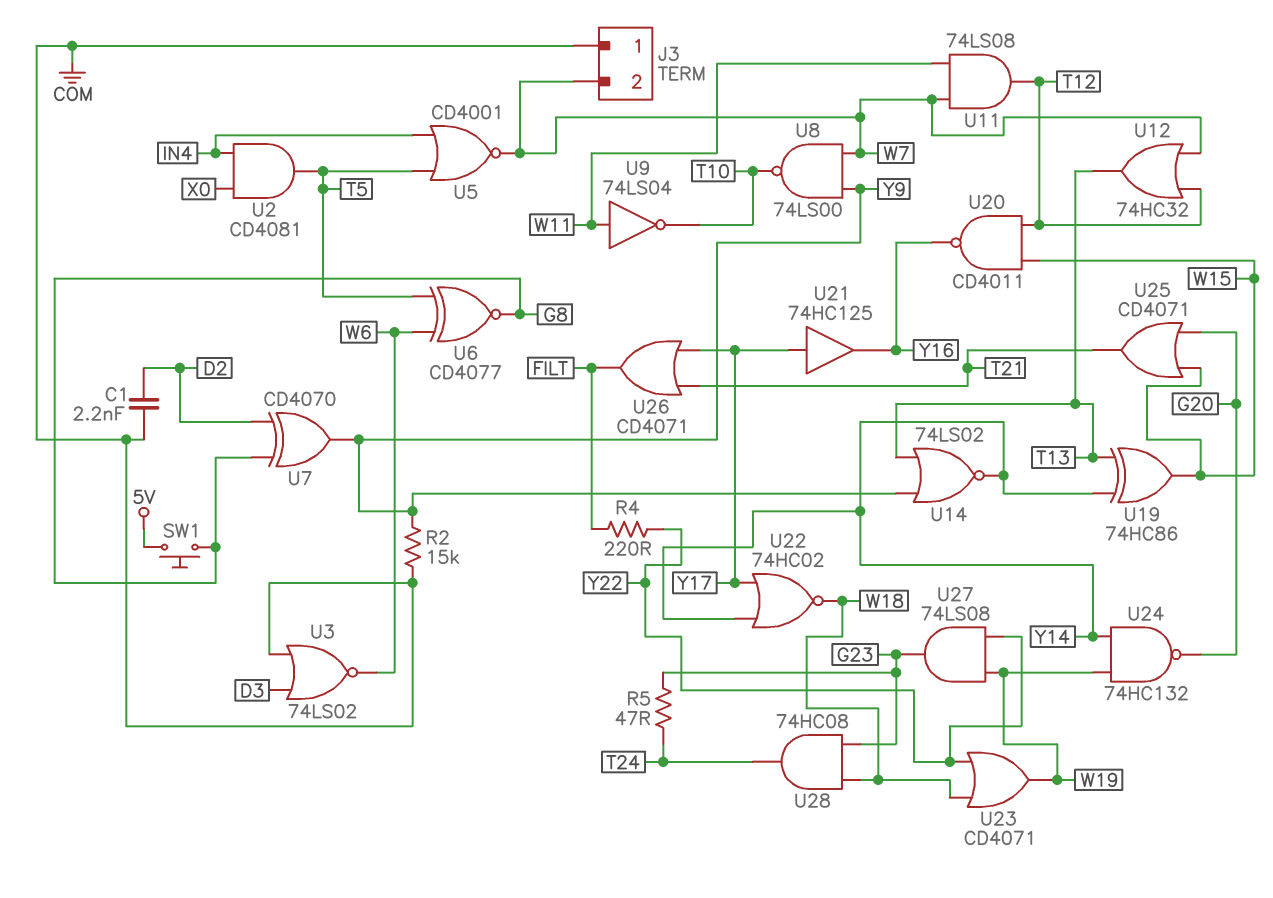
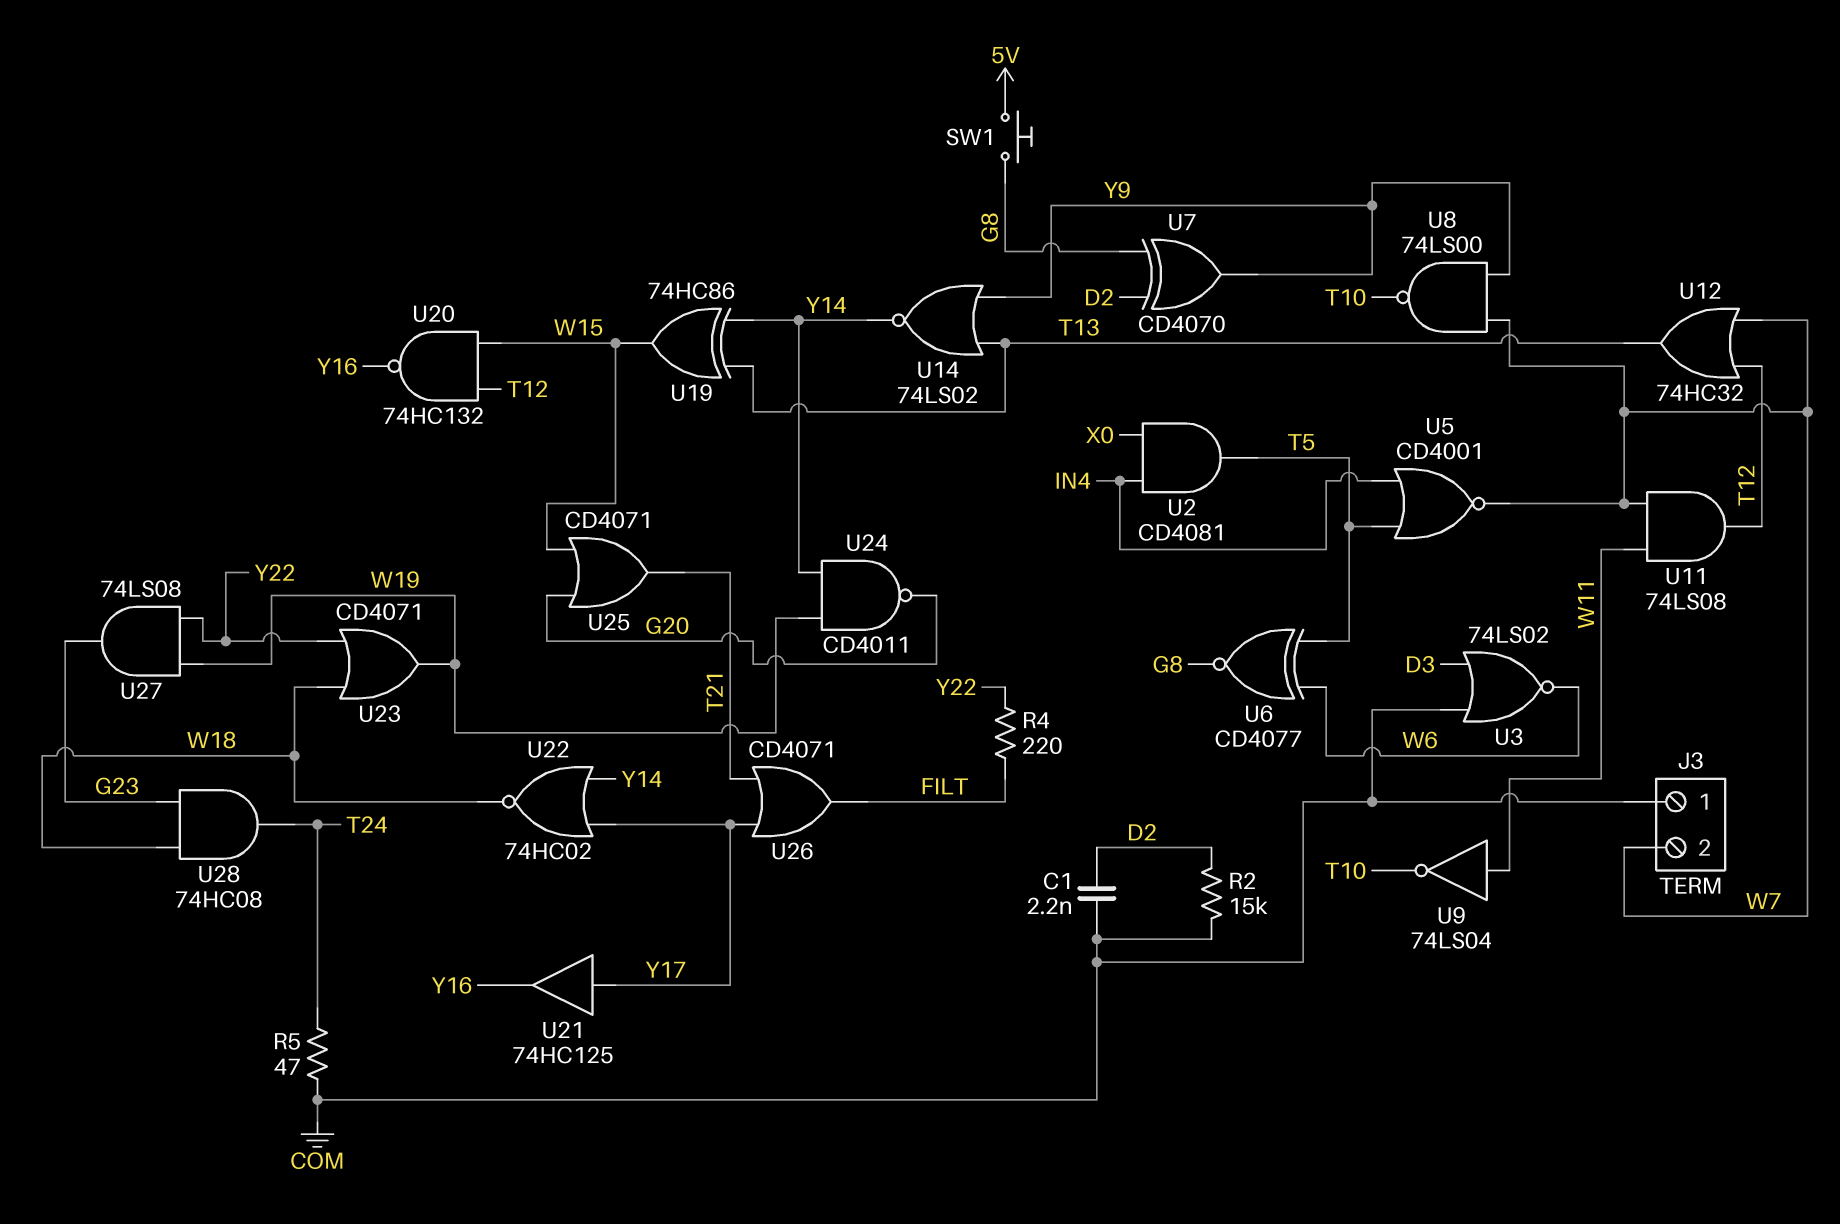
R2: 15k (COM, Y9) -> 15k (COM, D2)
R5: 47 (G23, T24) -> 47 (COM, T24)
U20: NAND CD4011 (in T12, in W15, out Y16) -> NAND 74HC132 (in T12, in W15, out Y16)
U24: NAND 74HC132 (in W19, in Y14, out G20) -> NAND CD4011 (in W19, in Y14, out G20)

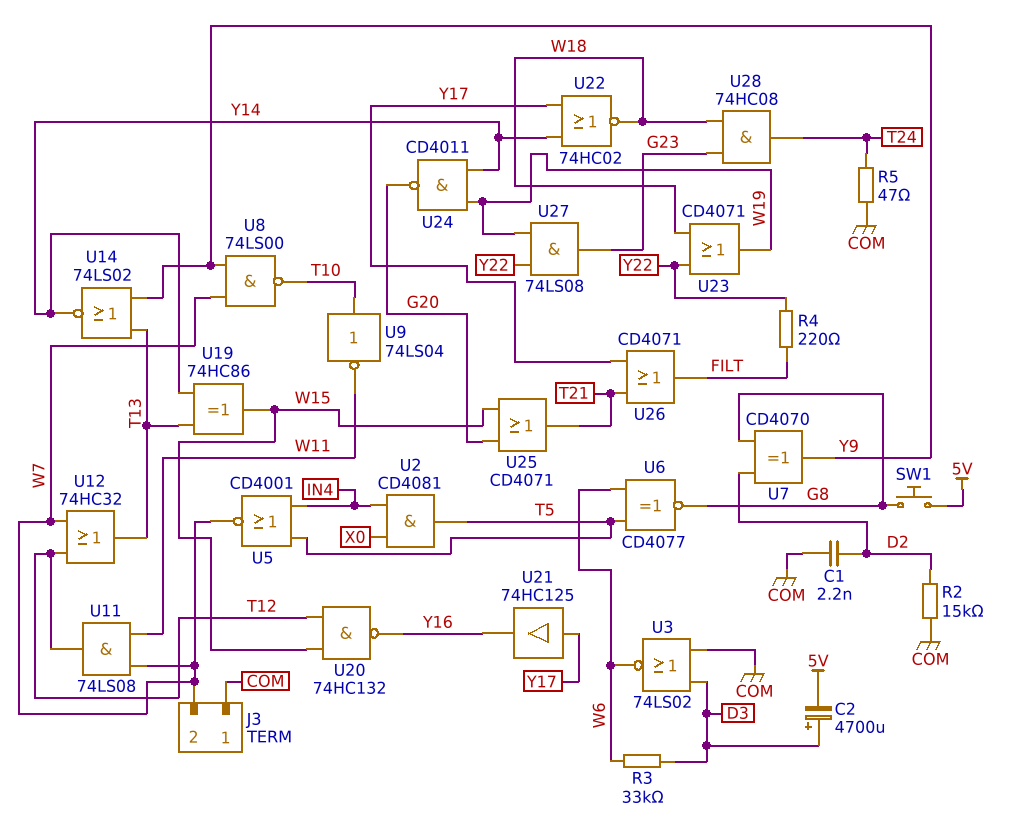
C2: none -> 4700uF (plus D3, minus 5V)
R3: none -> 33k (D3, W6)
U9: NOT 74LS04 (in W11, out T10) -> NOT 74LS04 (in T10, out W11)

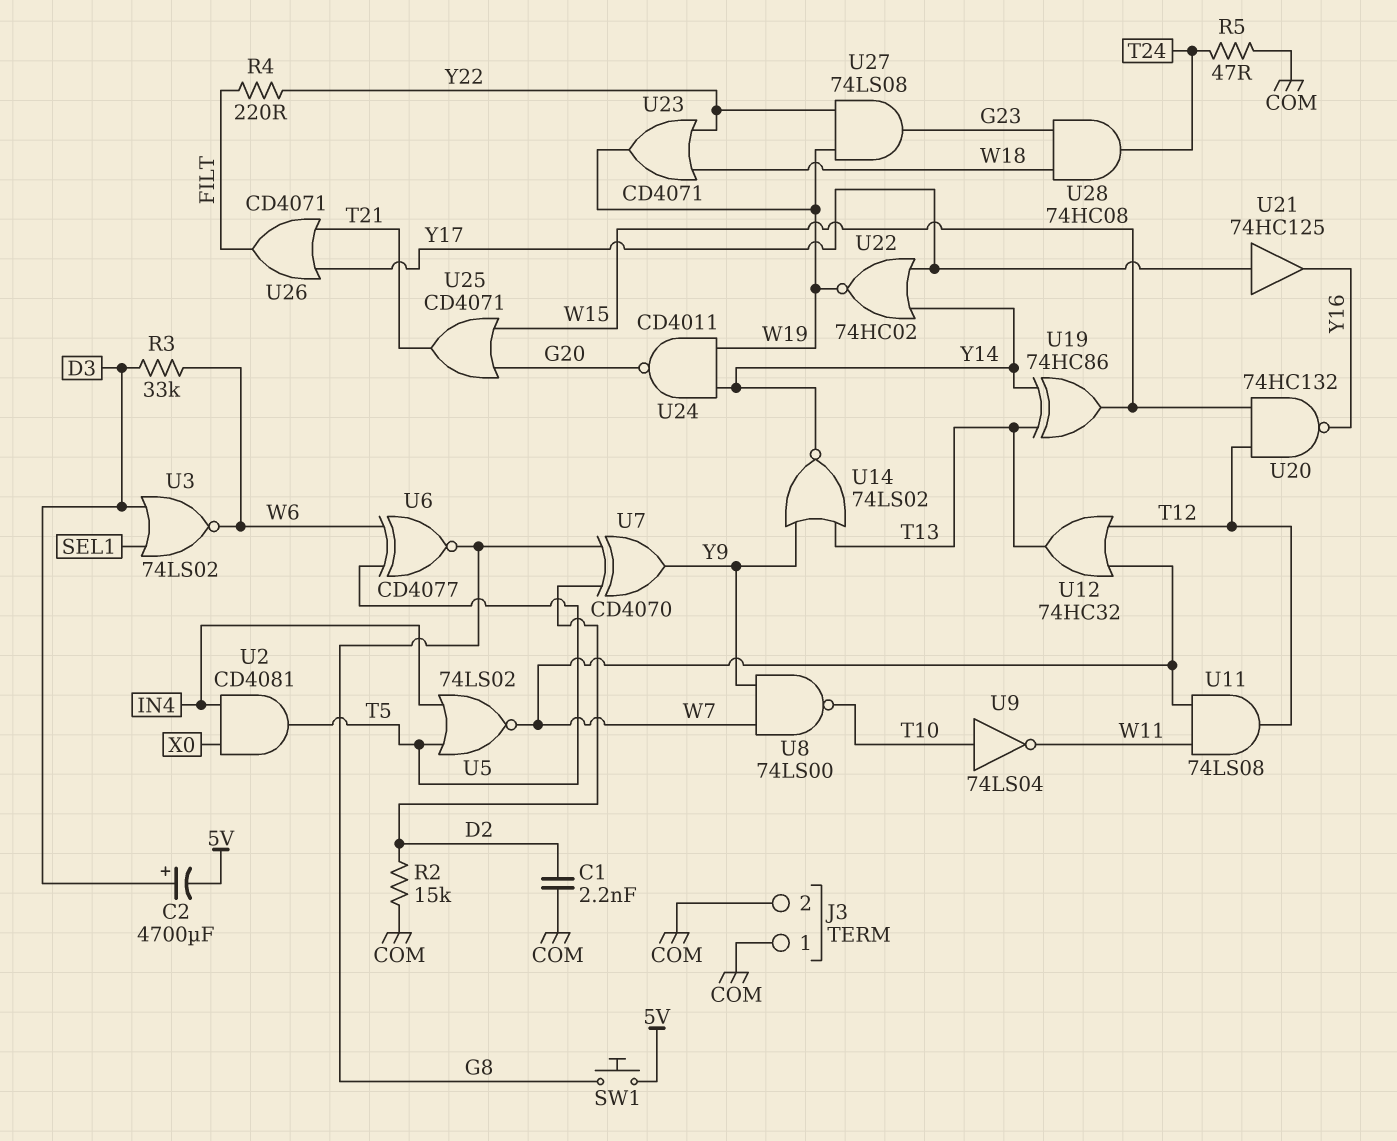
J3 pin 2: W7 -> COM
U3: NOR 74LS02 (in COM, in D3, out W6) -> NOR 74LS02 (in D3, in SEL1, out W6)
U5: NOR CD4001 (in IN4, in T5, out W7) -> NOR 74LS02 (in IN4, in T5, out W7)
U22: NOR 74HC02 (in Y14, in Y17, out W18) -> NOR 74HC02 (in Y14, in Y17, out W19)

